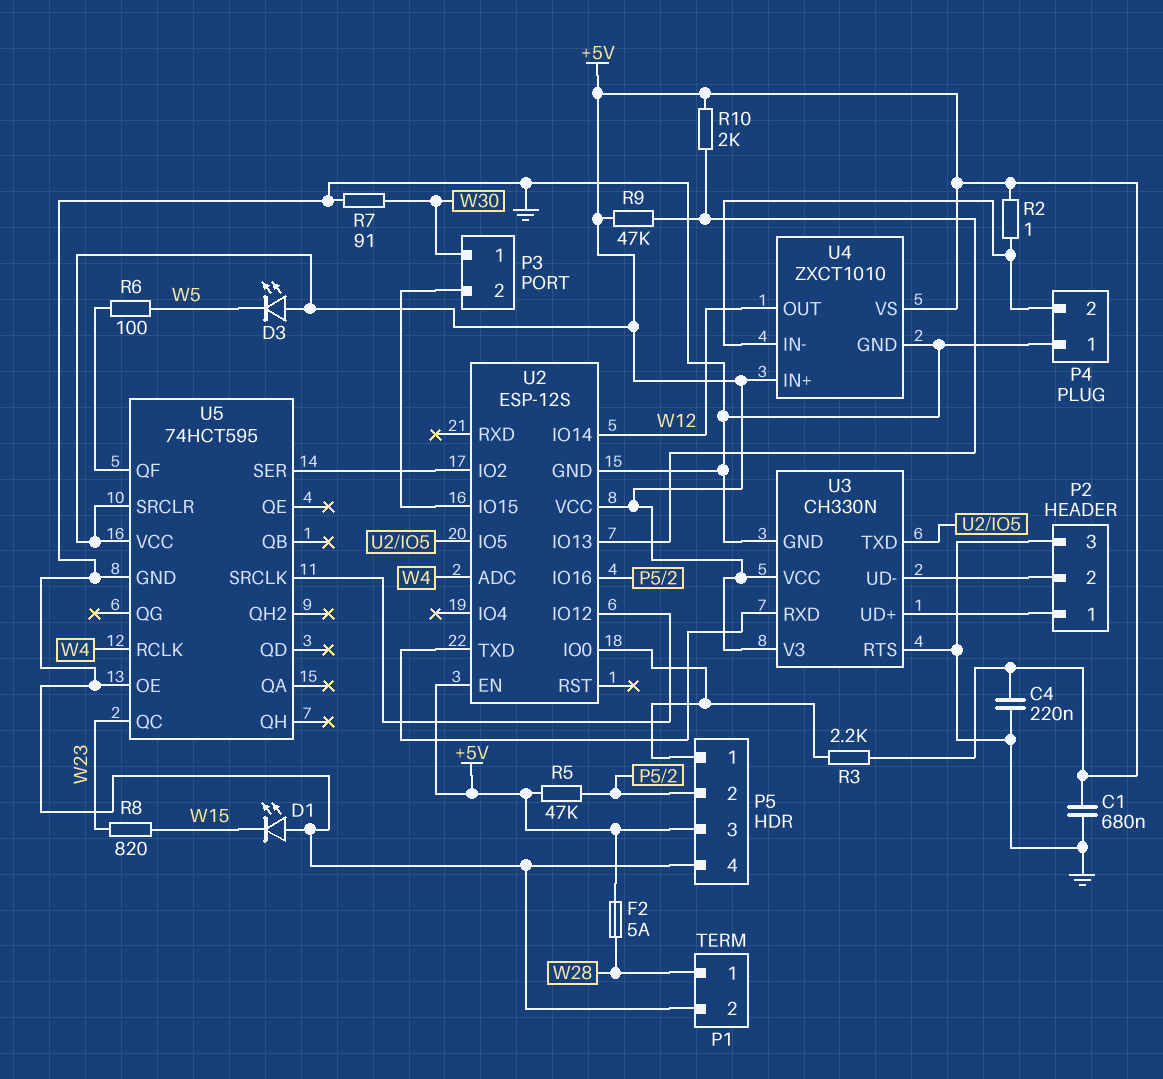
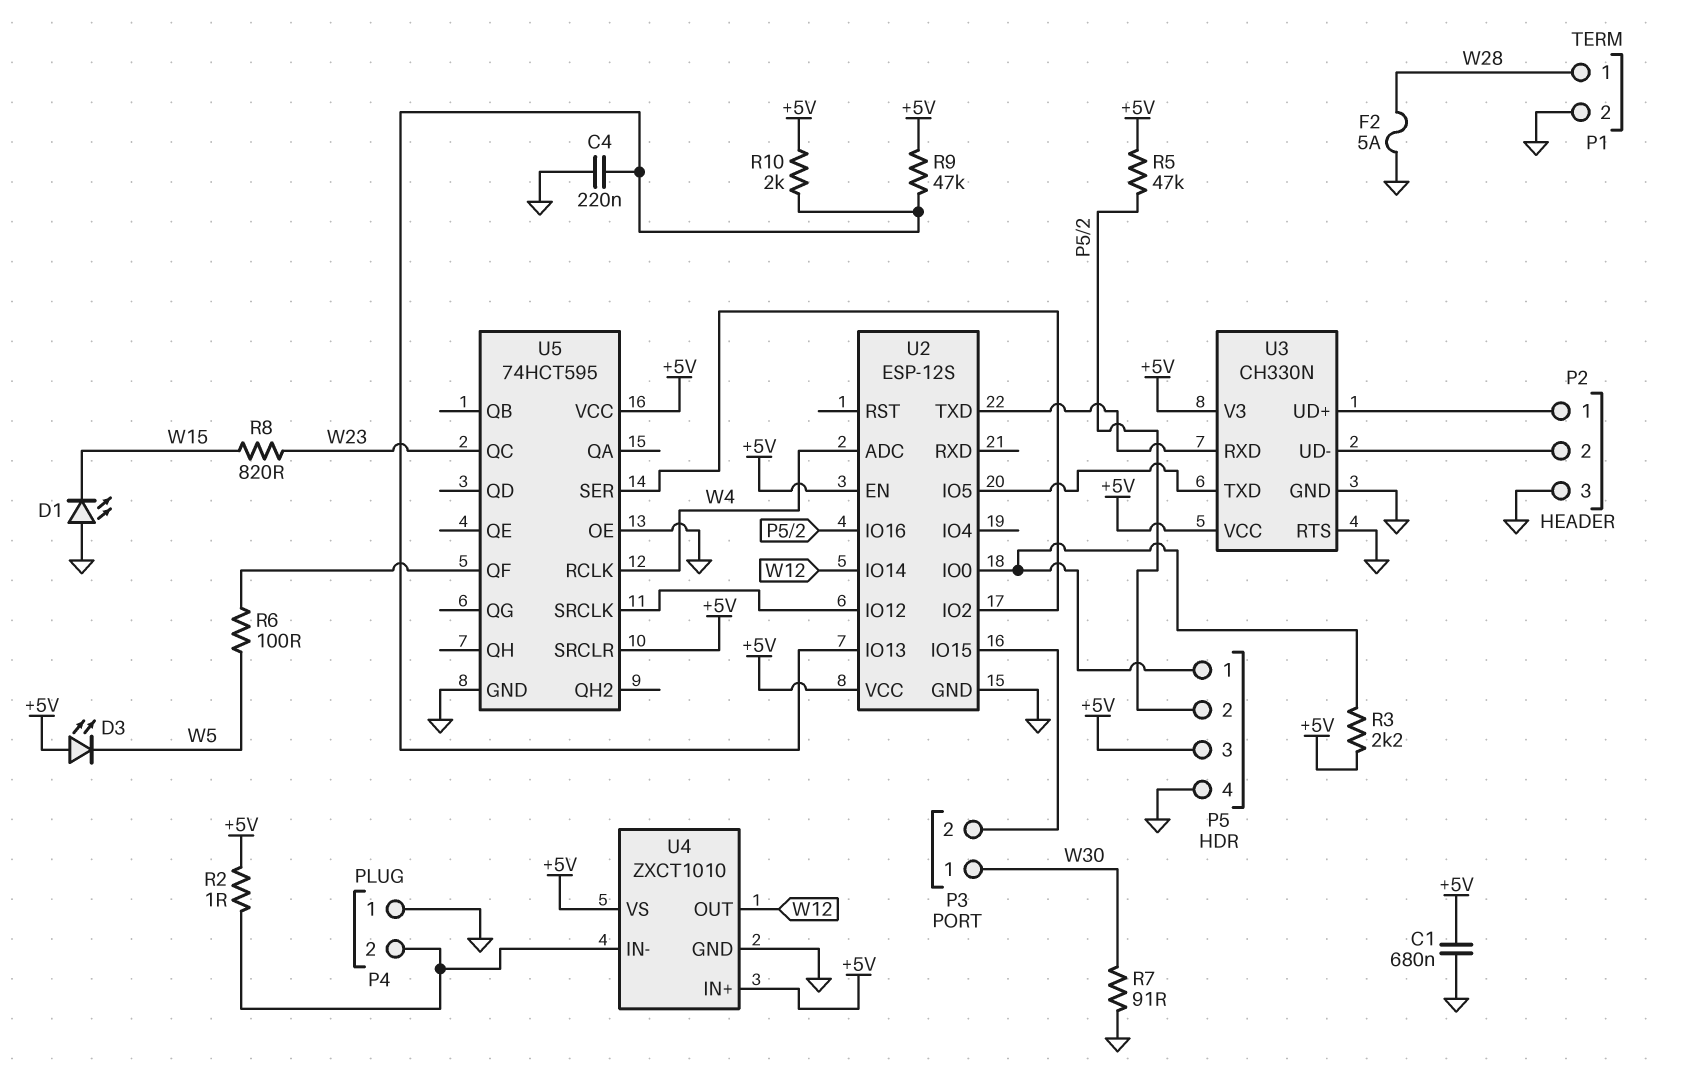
C4: 220nF (+5V, GND) -> 220nF (GND, U2/IO13)
F2: 5A (+5V, W28) -> 5A (GND, W28)

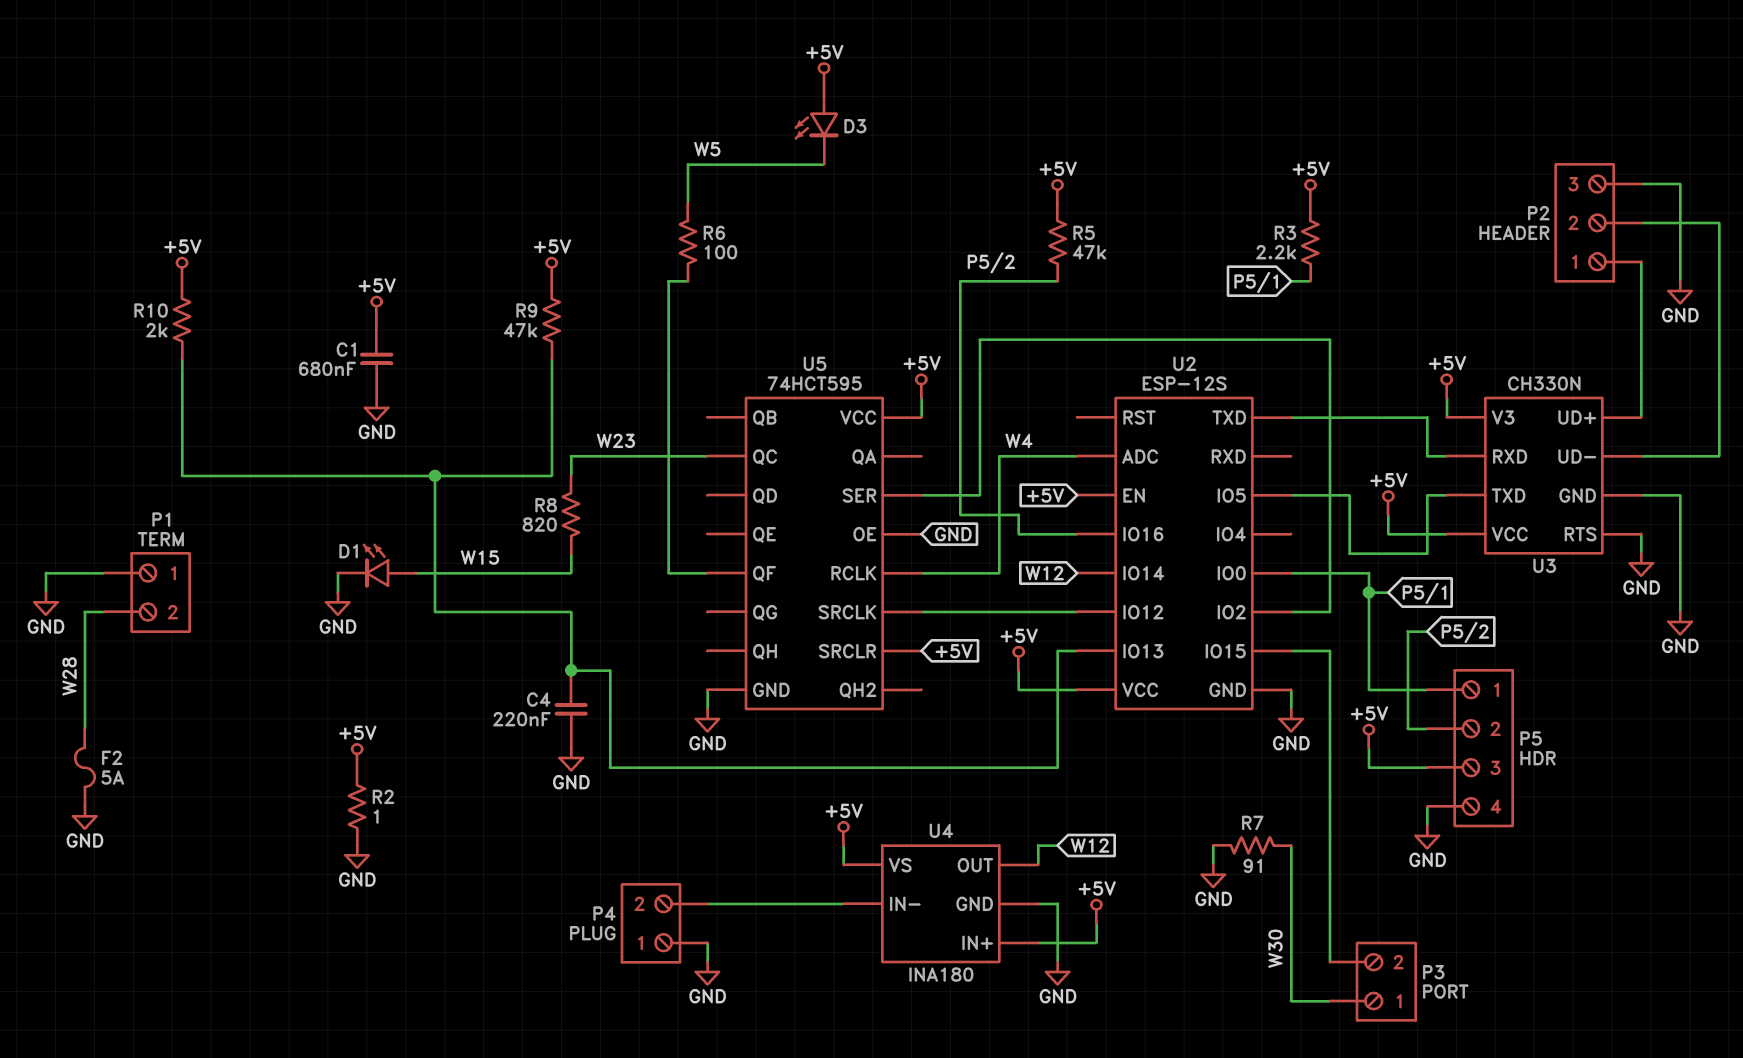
D1: LED (A GND, K W15) -> LED (A W15, K GND)
P1 pin 1: W28 -> GND
P1 pin 2: GND -> W28
R2: 1 (+5V, P4/2) -> 1 (+5V, GND)
U4: ZXCT1010 -> INA180

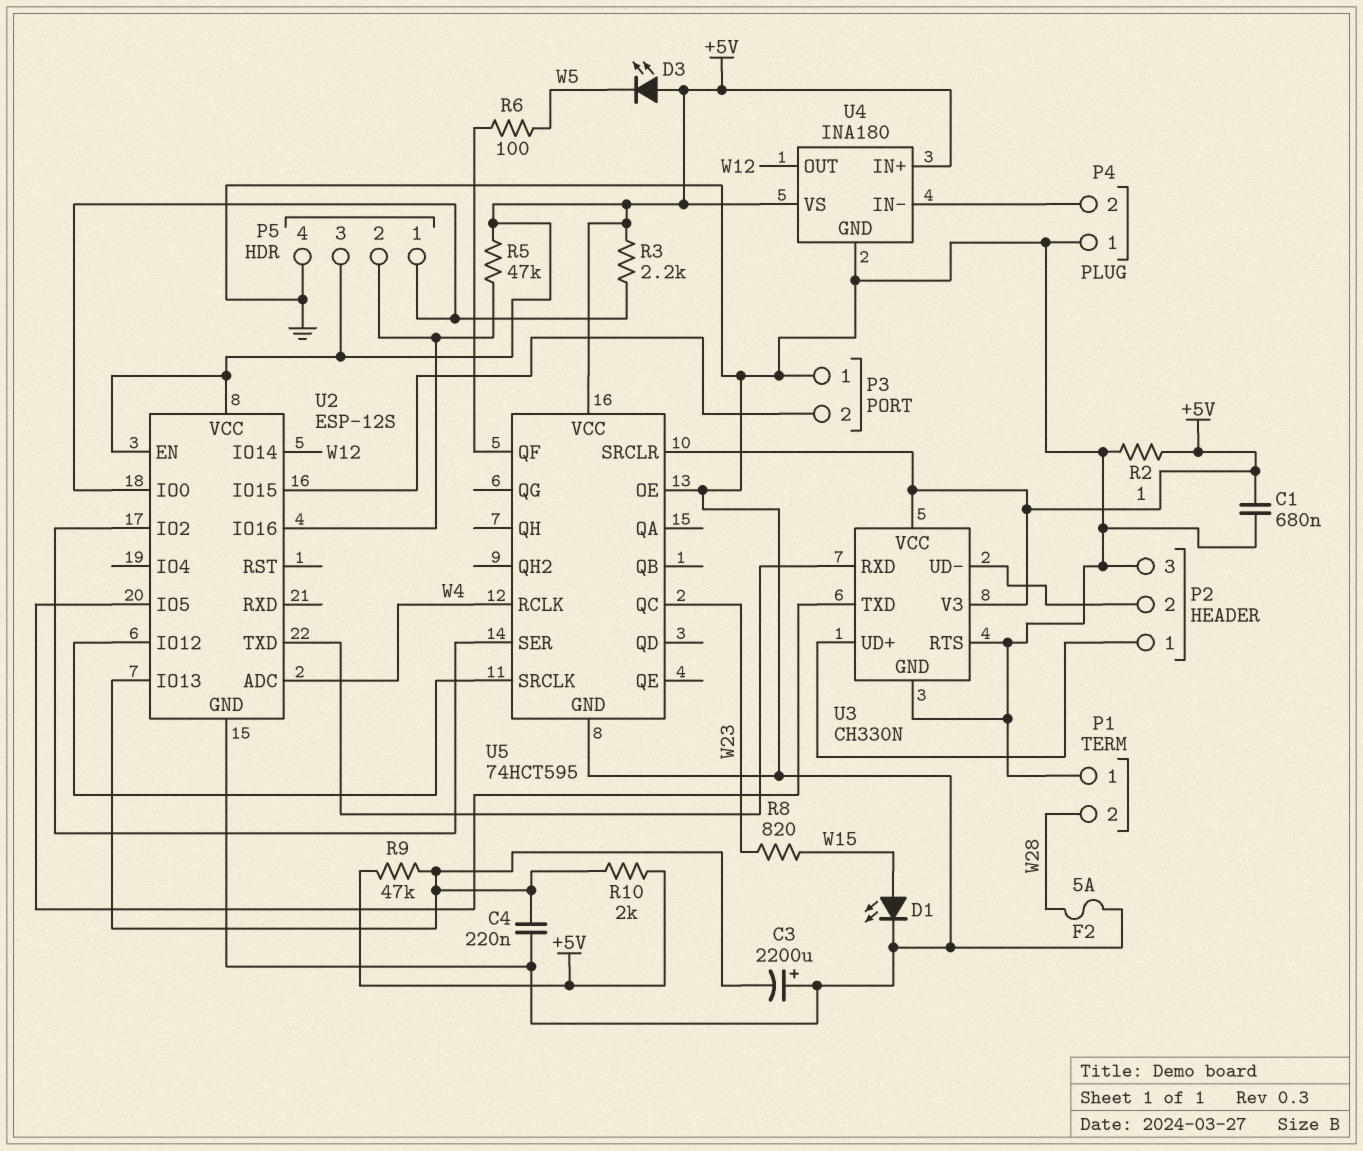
C3: none -> 2200uF (plus GND, minus U2/IO13)
P3 pin 1: W30 -> GND
R7: 91 (GND, W30) -> none

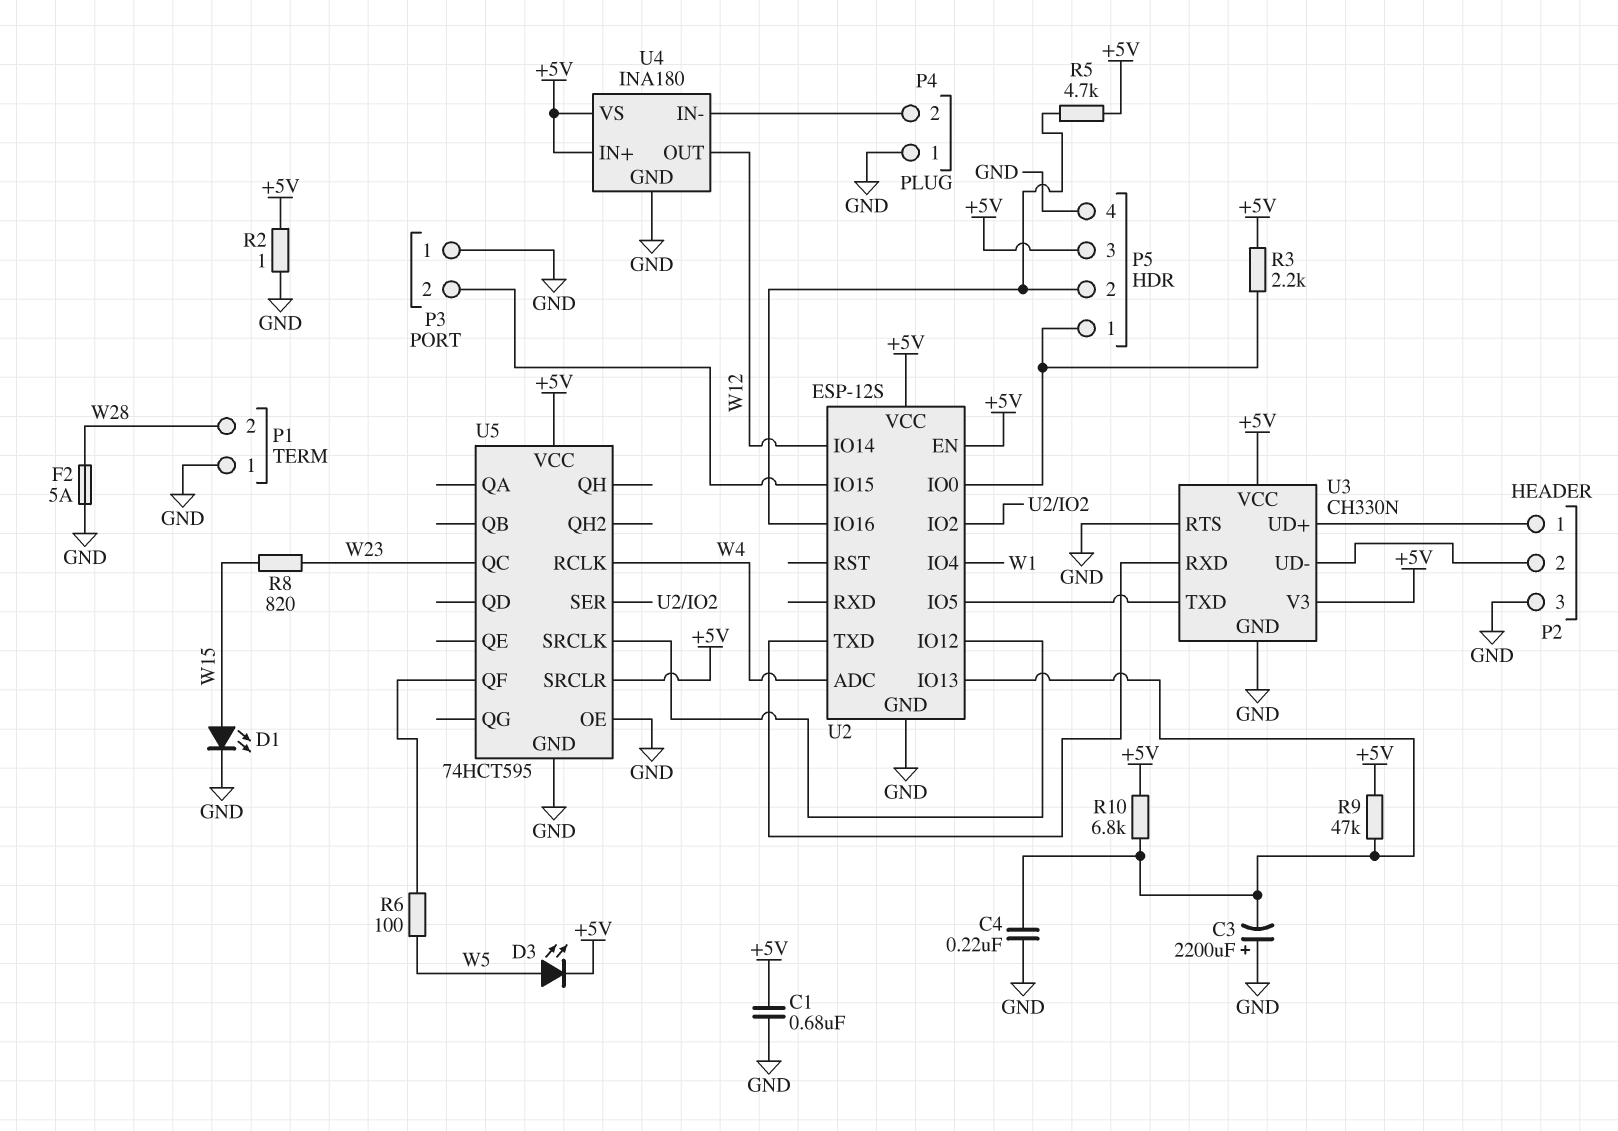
D3: LED (A +5V, K W5) -> LED (A W5, K +5V)
R5: 47k (+5V, P5/2) -> 4.7k (+5V, P5/2)
R10: 2k (+5V, U2/IO13) -> 6.8k (+5V, U2/IO13)
U2 pin IO4: none -> W1

